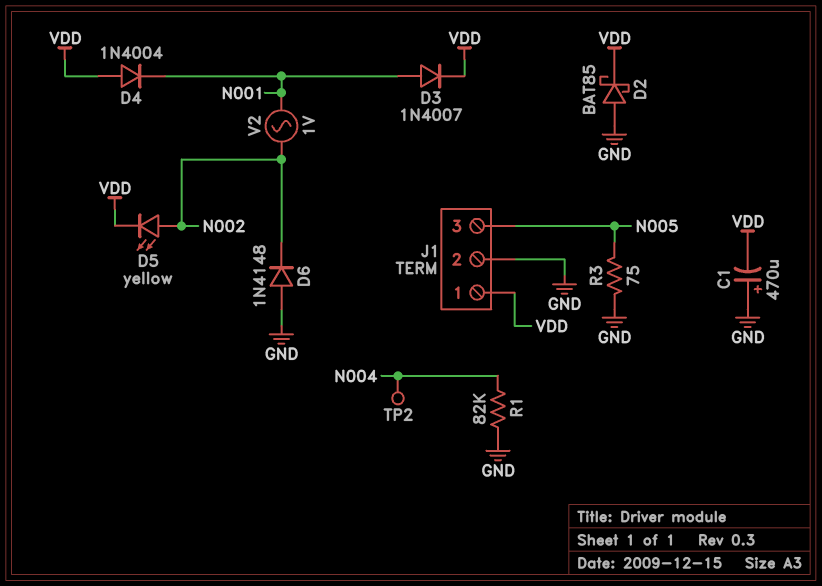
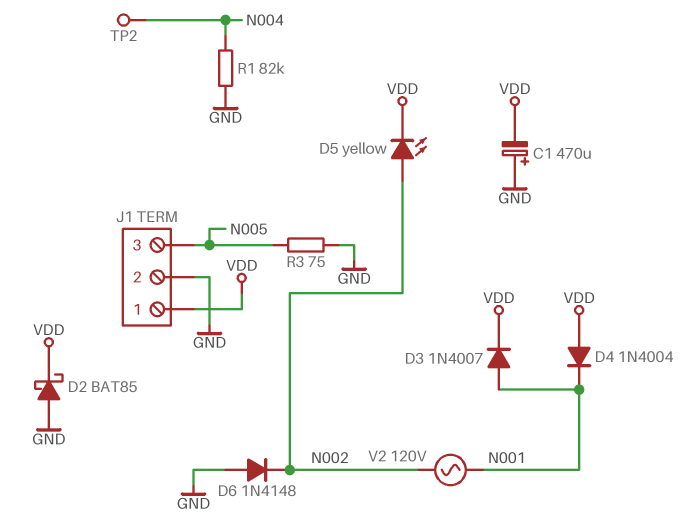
V2: AC 1V (N001, N002) -> AC 120V (N001, N002)

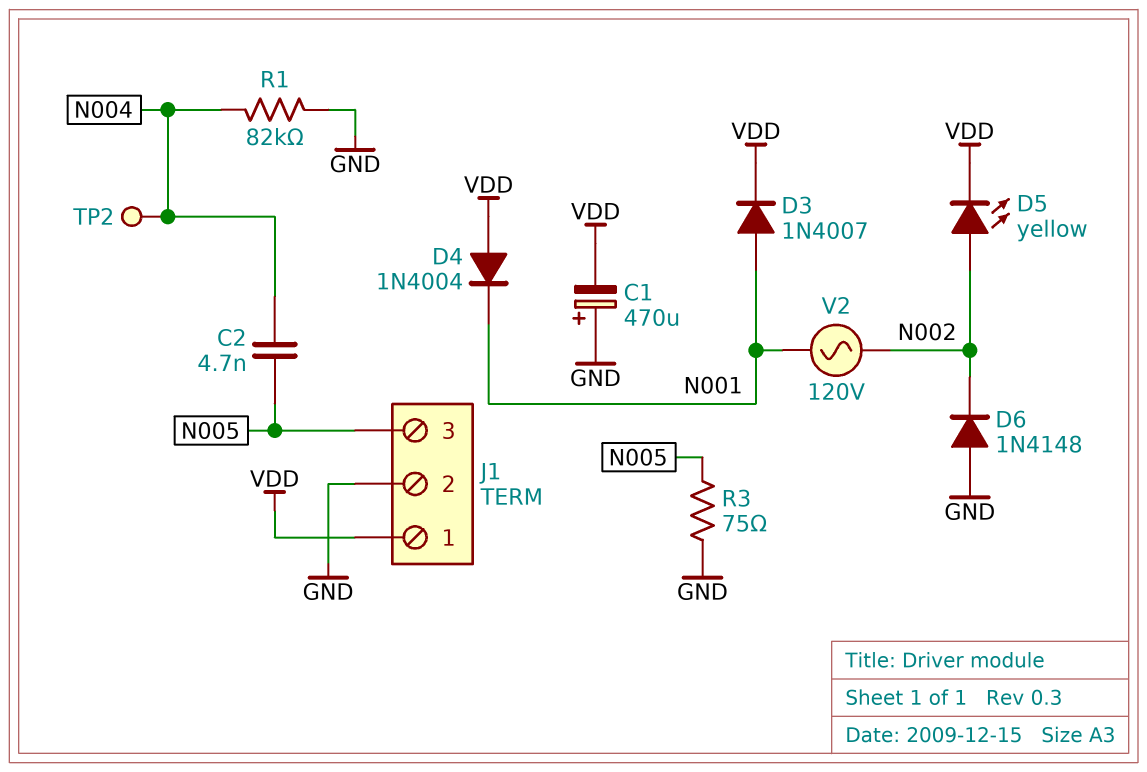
C2: none -> 4.7nF (N004, N005)
D2: schottky BAT85 (A GND, K VDD) -> none

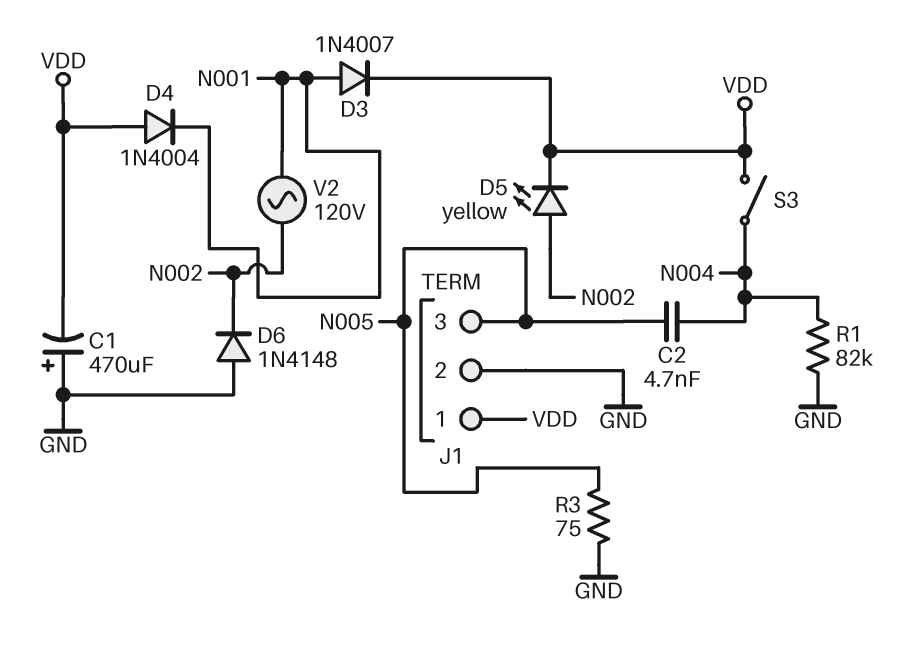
S3: none -> switch (N004, VDD)
TP2: test point (N004) -> none

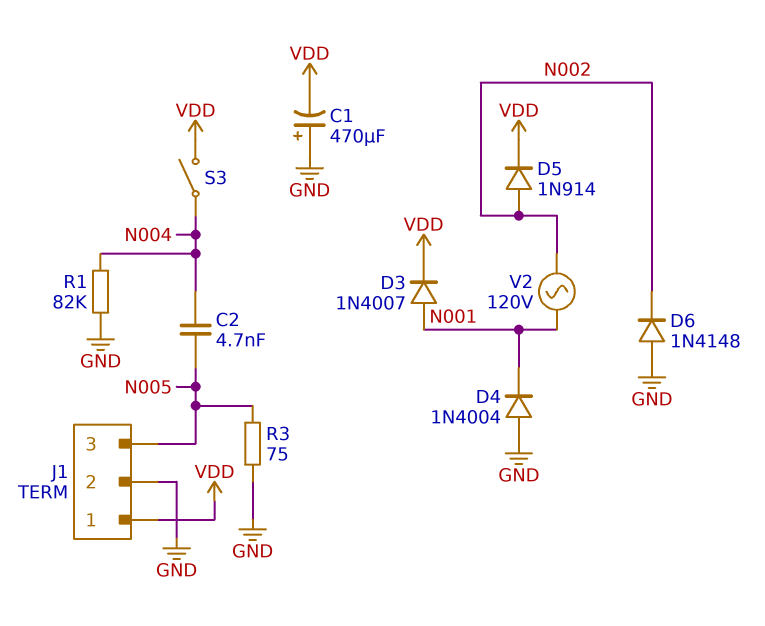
D4: diode 1N4004 (A VDD, K N001) -> diode 1N4004 (A GND, K N001)
D5: LED yellow (A N002, K VDD) -> diode 1N914 (A N002, K VDD)

